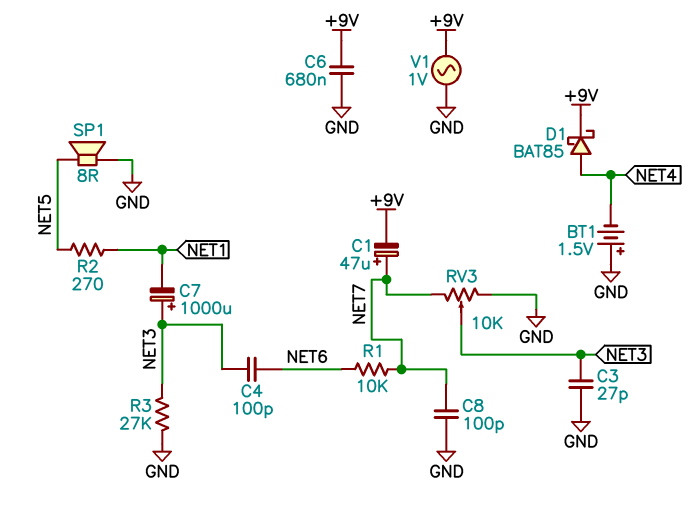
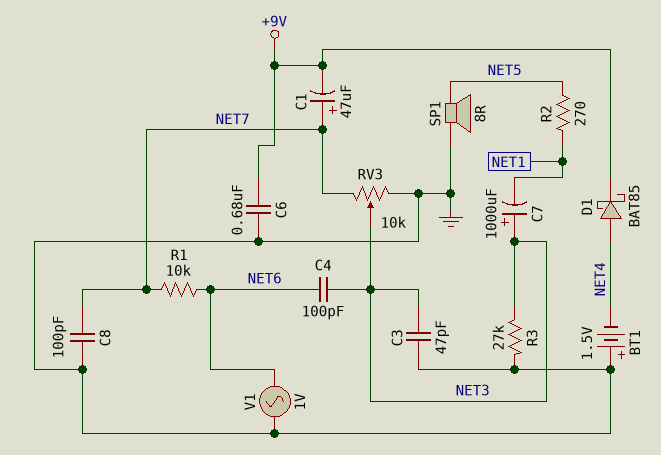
C3: 27pF (GND, NET3) -> 47pF (GND, NET3)
V1: AC 1V (+9V, GND) -> AC 1V (GND, NET6)

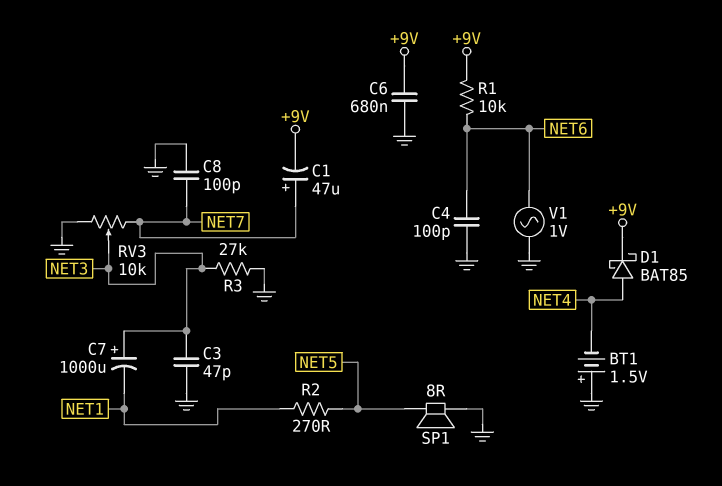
C4: 100pF (NET3, NET6) -> 100pF (GND, NET6)
R1: 10k (NET6, NET7) -> 10k (+9V, NET6)

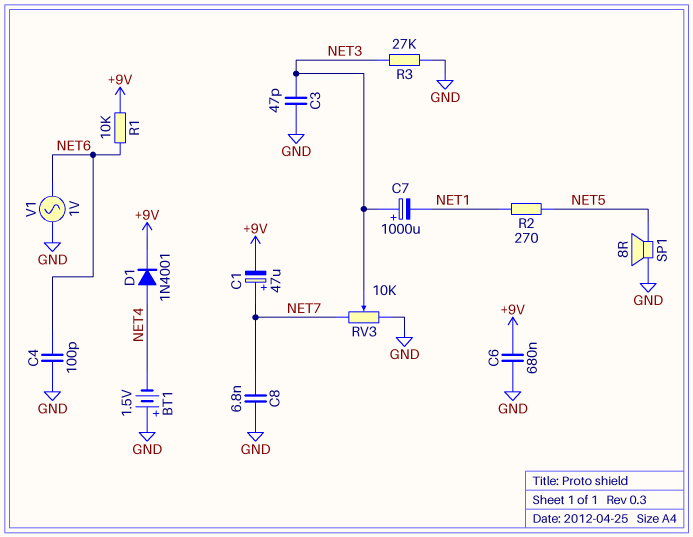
C8: 100pF (GND, NET7) -> 6.8nF (GND, NET7)
D1: schottky BAT85 (A NET4, K +9V) -> diode 1N4001 (A NET4, K +9V)

